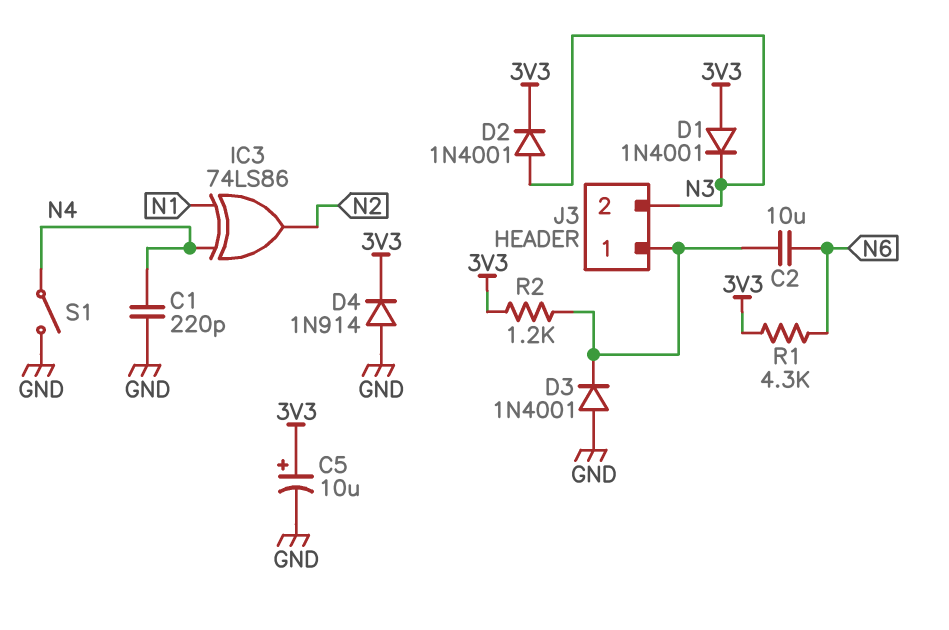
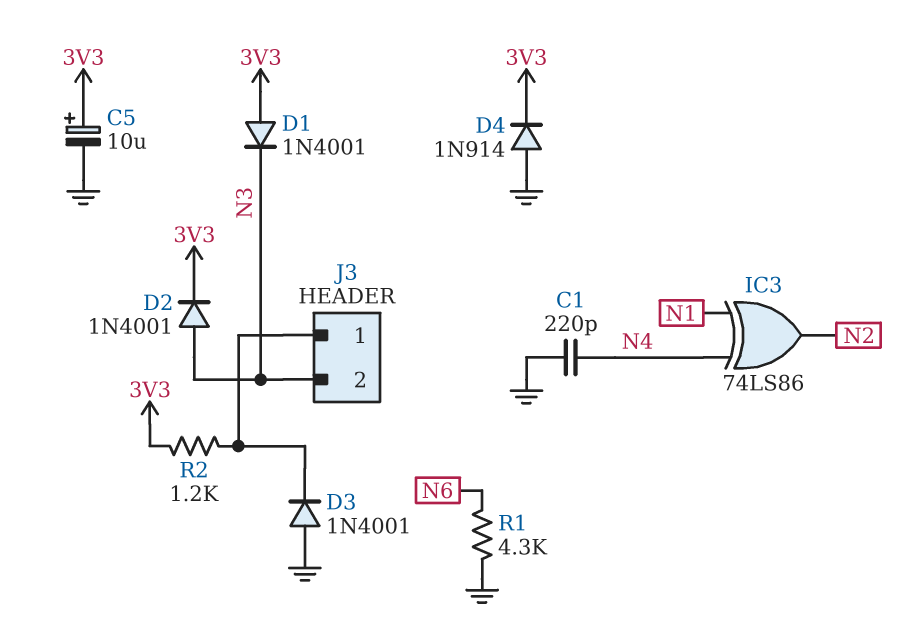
C2: 10uF (J3/1, N6) -> none
R1: 4.3k (3V3, N6) -> 4.3k (GND, N6)
S1: switch (GND, N4) -> none

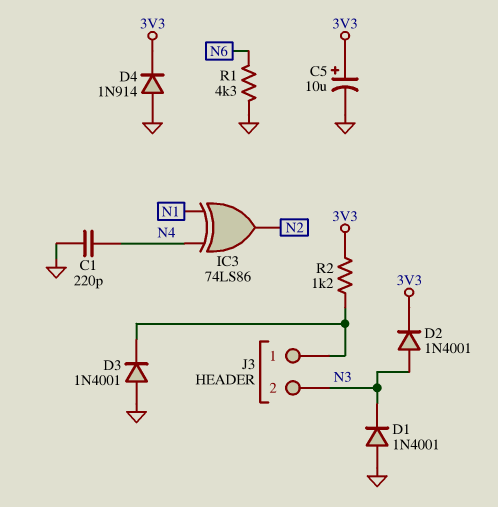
D1: diode 1N4001 (A 3V3, K N3) -> diode 1N4001 (A GND, K N3)

